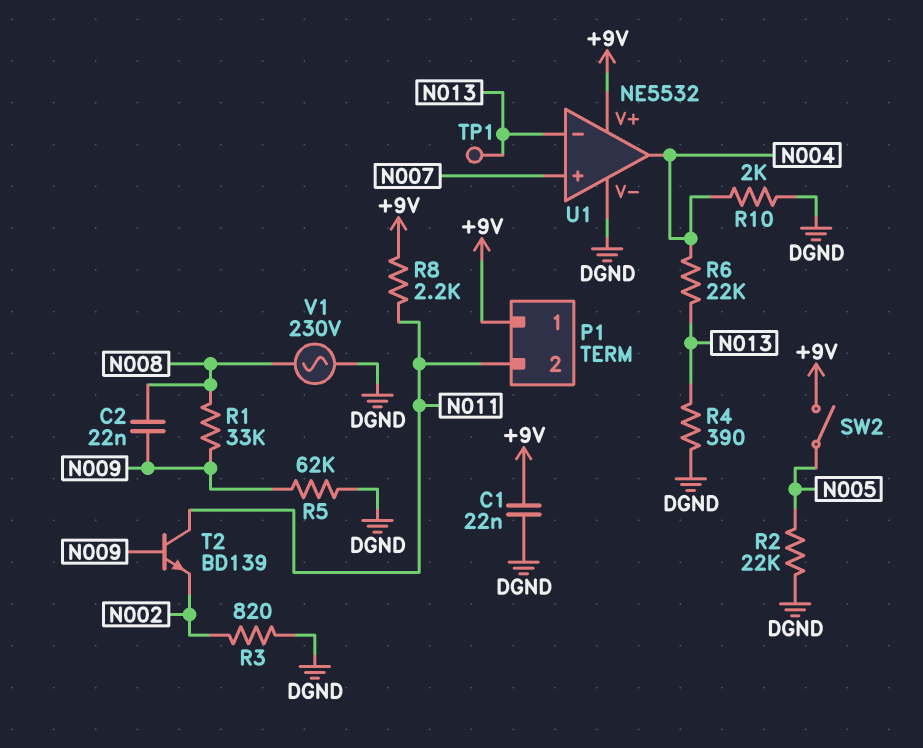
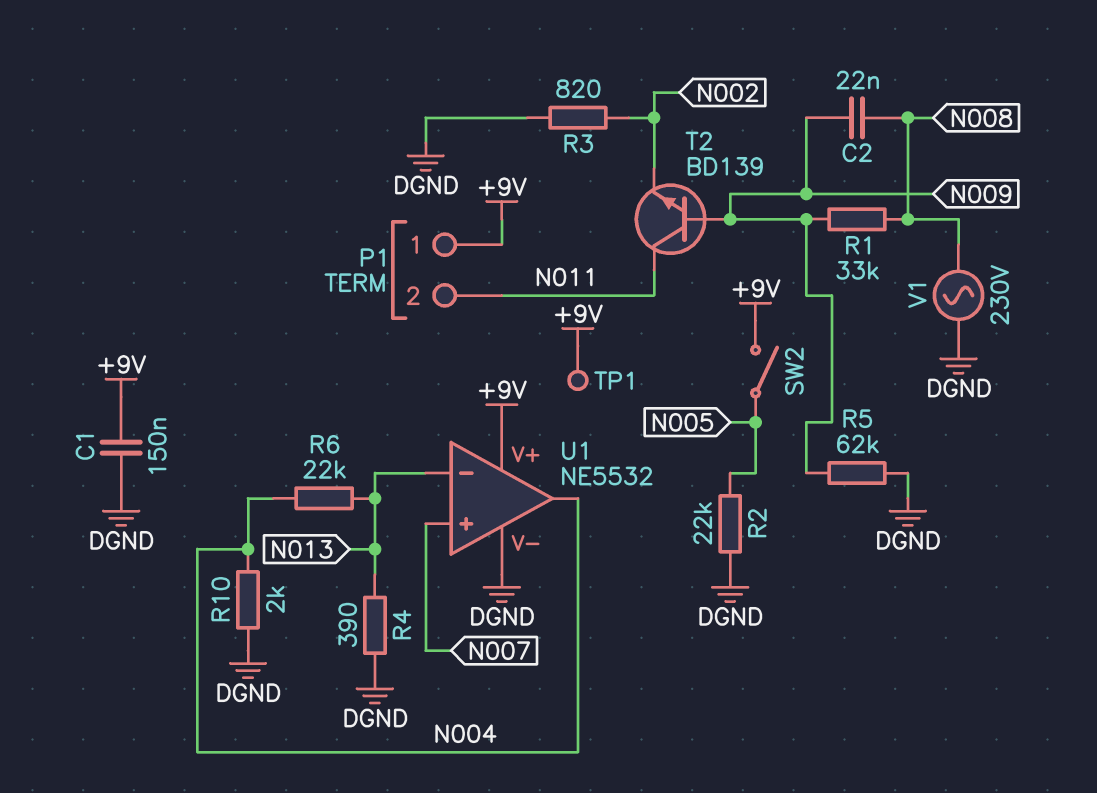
C1: 22nF (+9V, DGND) -> 150nF (+9V, DGND)
R8: 2.2k (+9V, N011) -> none
TP1: test point (N013) -> test point (+9V)

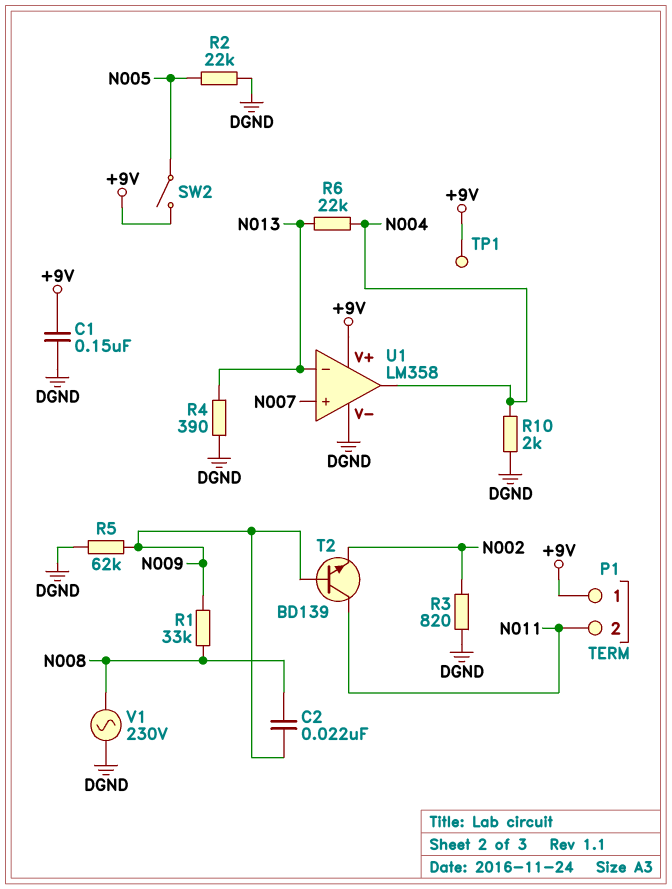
U1: NE5532 -> LM358

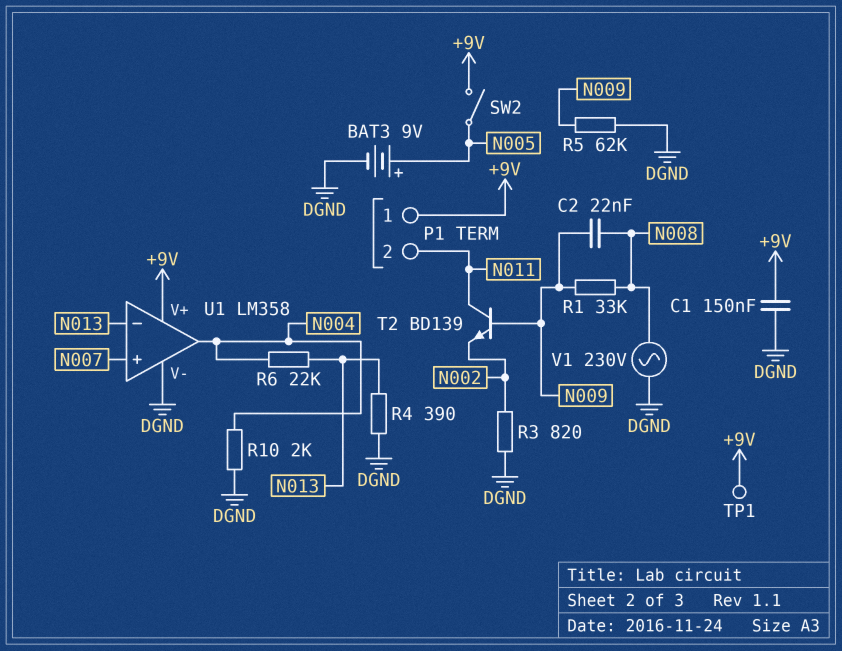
BAT3: none -> 9V (plus N005, minus DGND)
R2: 22k (DGND, N005) -> none

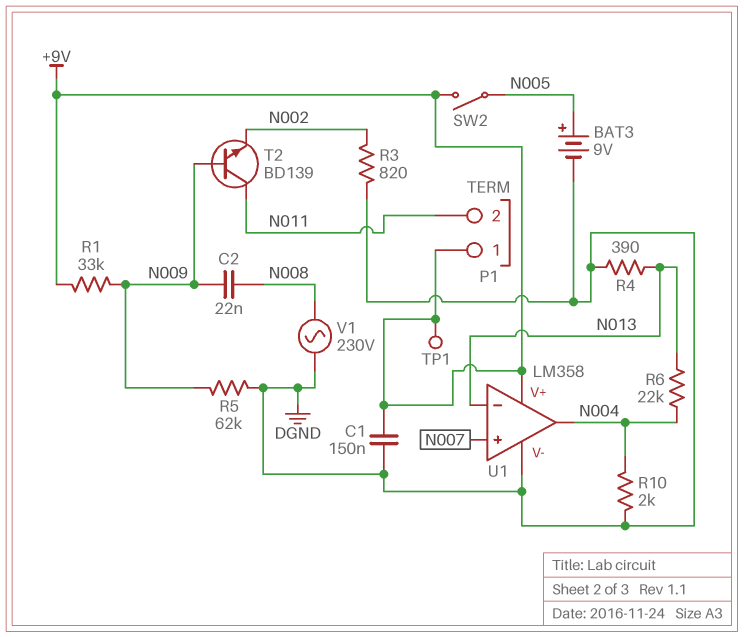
R1: 33k (N008, N009) -> 33k (+9V, N009)

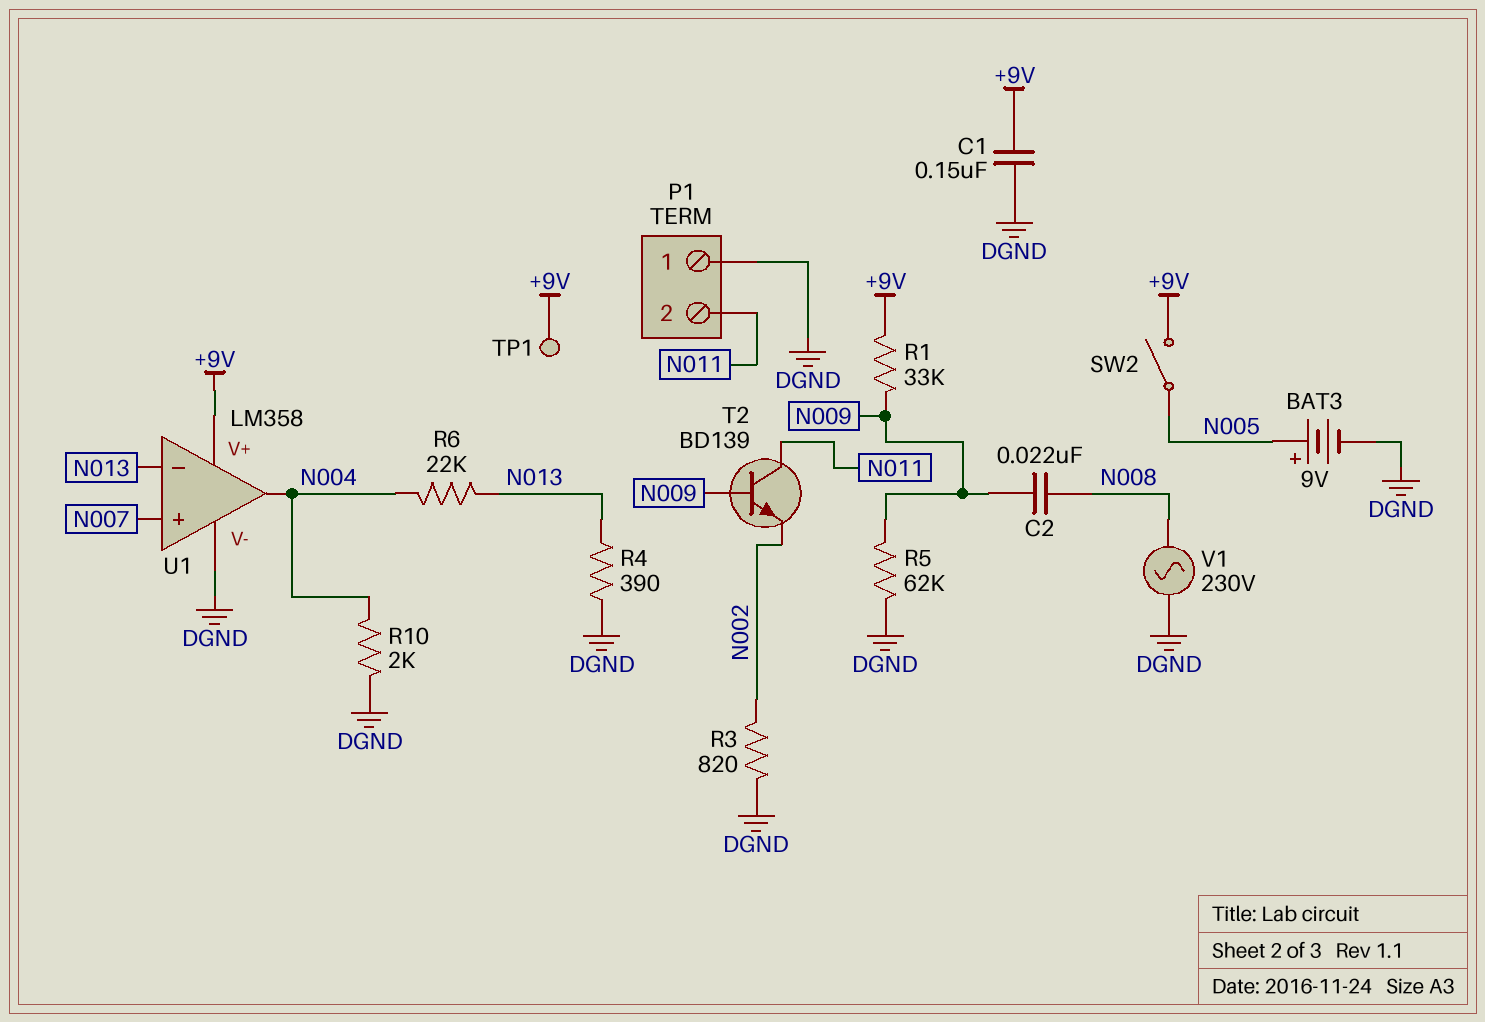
P1 pin 1: +9V -> DGND

